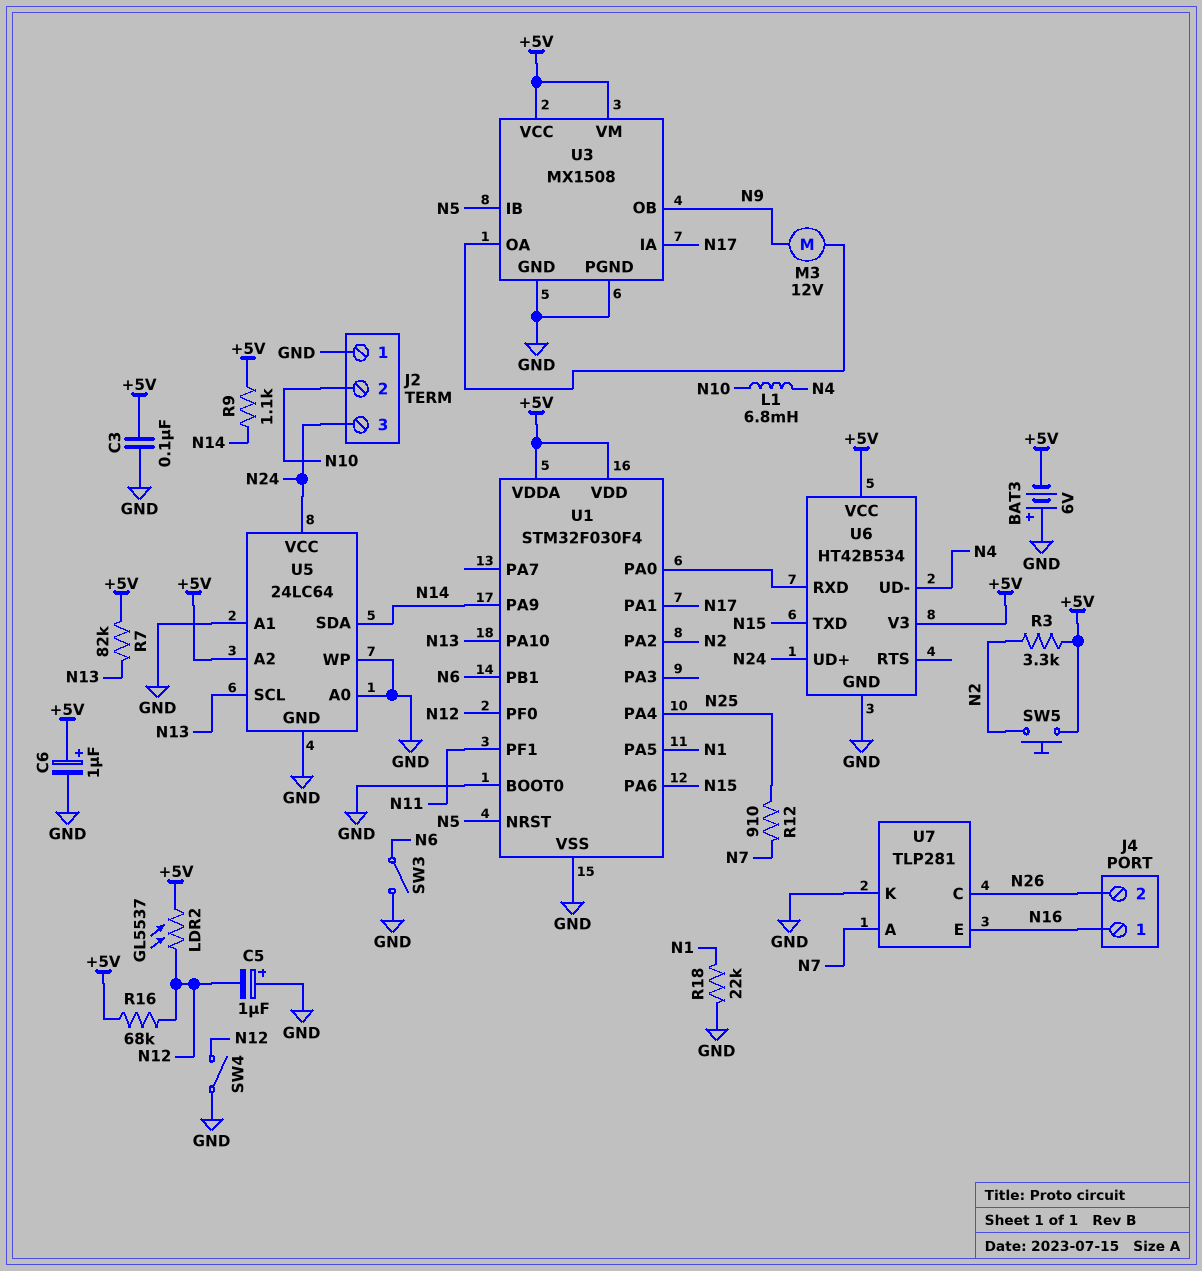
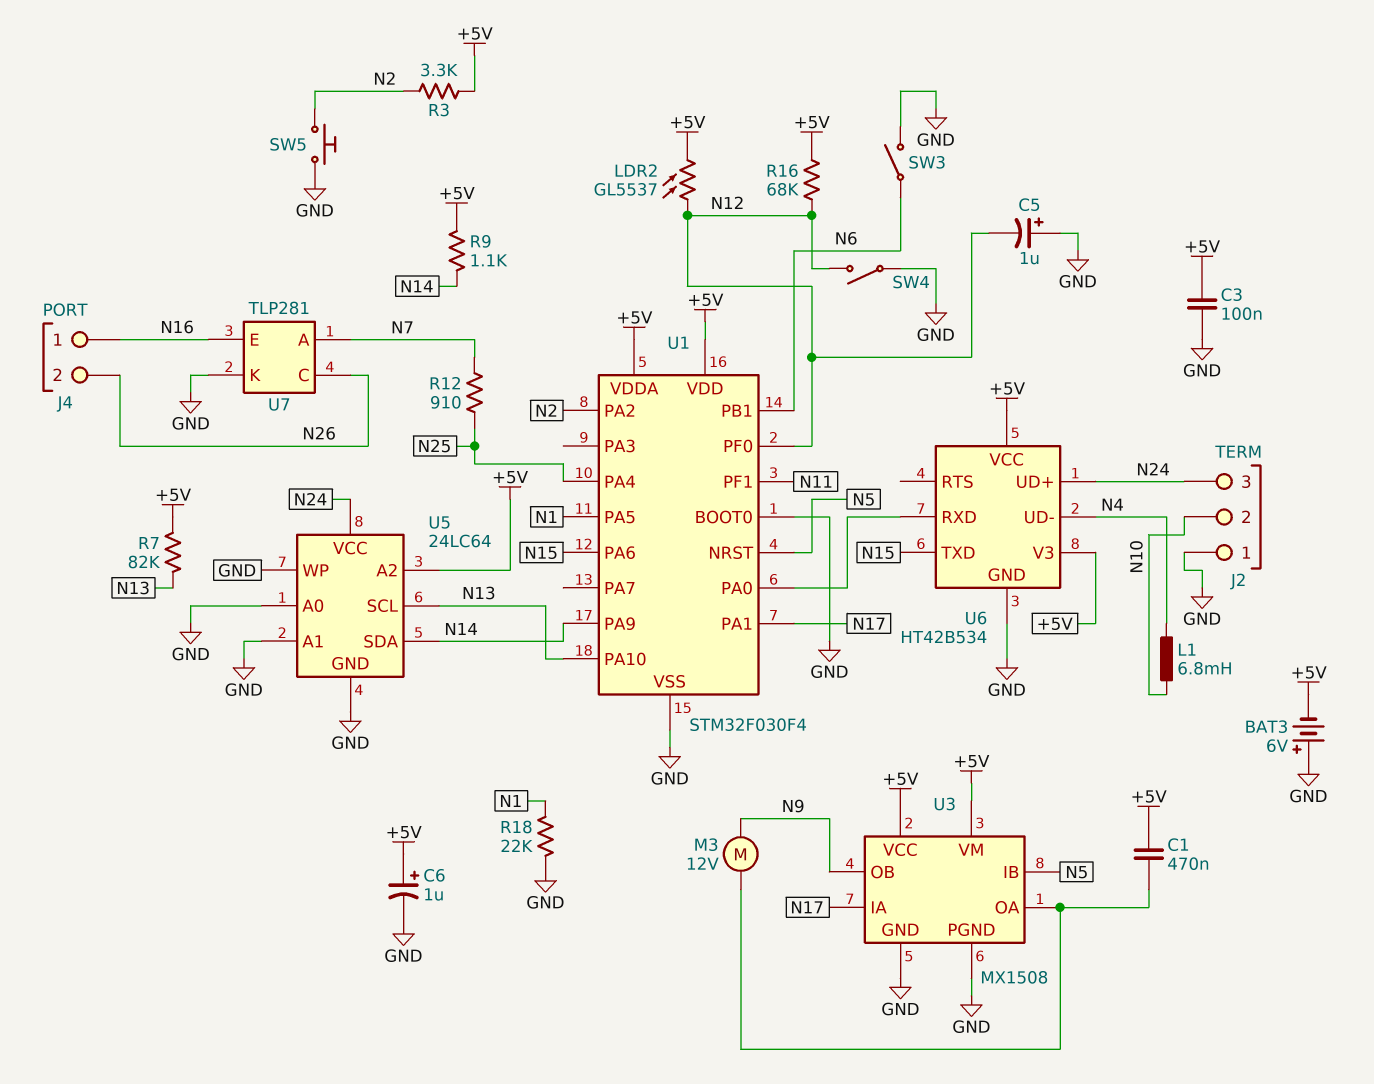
C1: none -> 470nF (+5V, U3/OA)
SW5: button (+5V, N2) -> button (GND, N2)

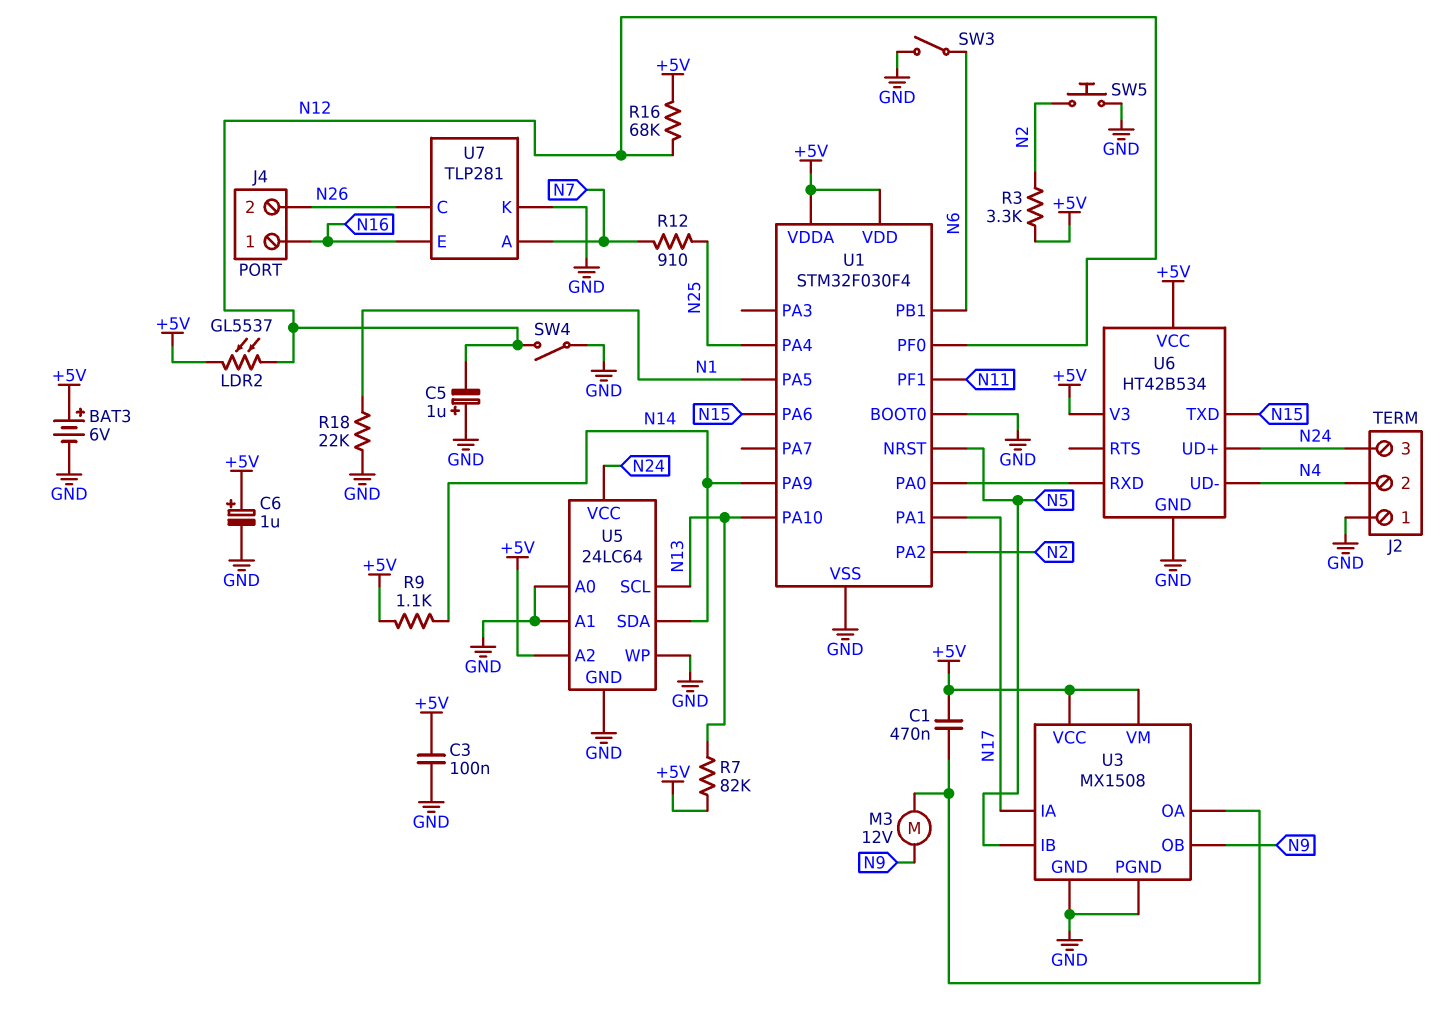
BAT3: 6V (plus GND, minus +5V) -> 6V (plus +5V, minus GND)
J2 pin 2: N10 -> N4
L1: 6.8mH (N4, N10) -> none

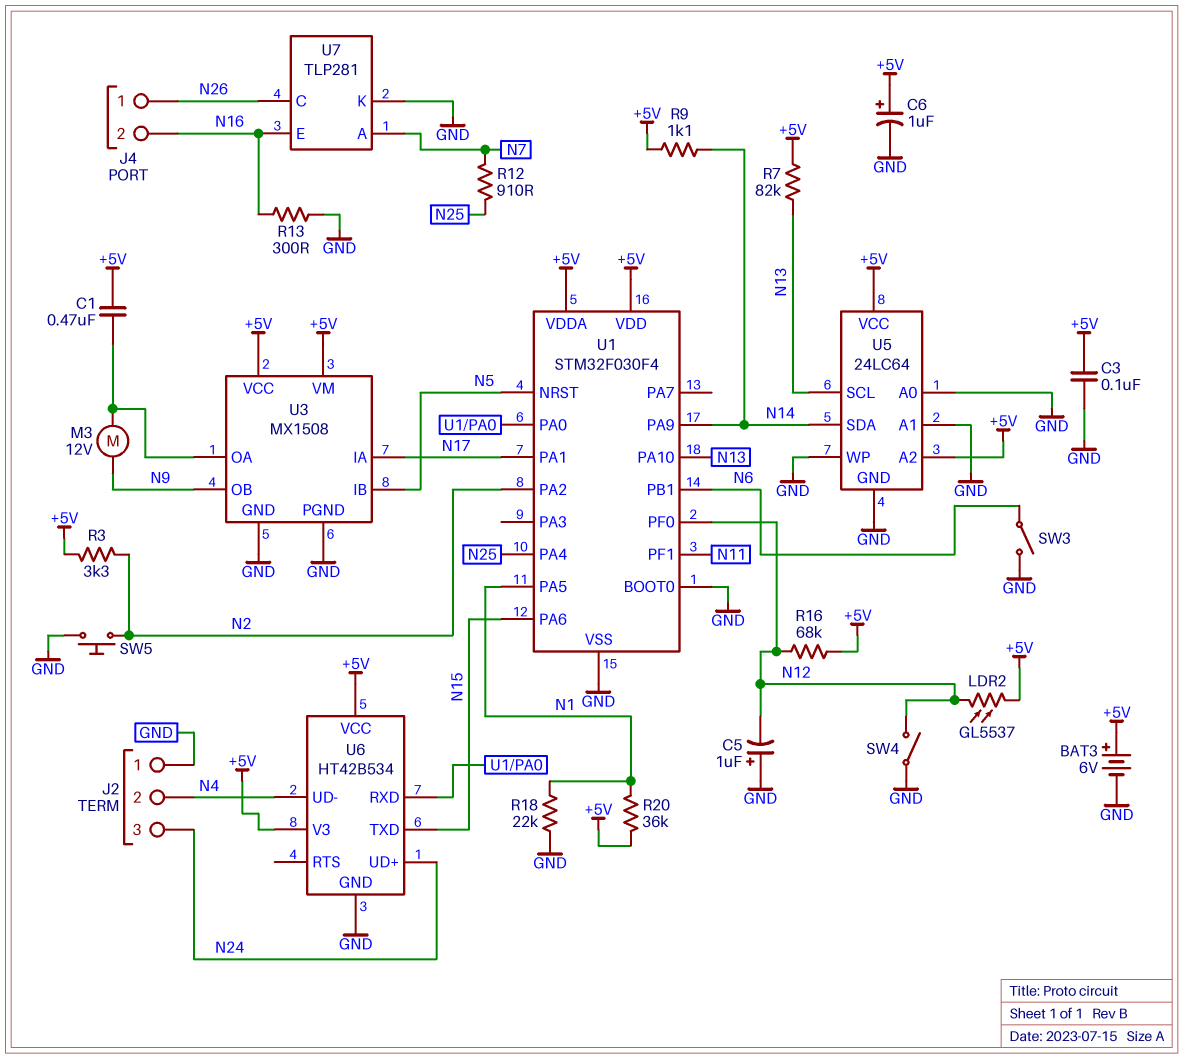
J4 pin 1: N16 -> N26
J4 pin 2: N26 -> N16
R13: none -> 300 (GND, N16)
R20: none -> 36k (+5V, N1)
U5 pin VCC: N24 -> +5V

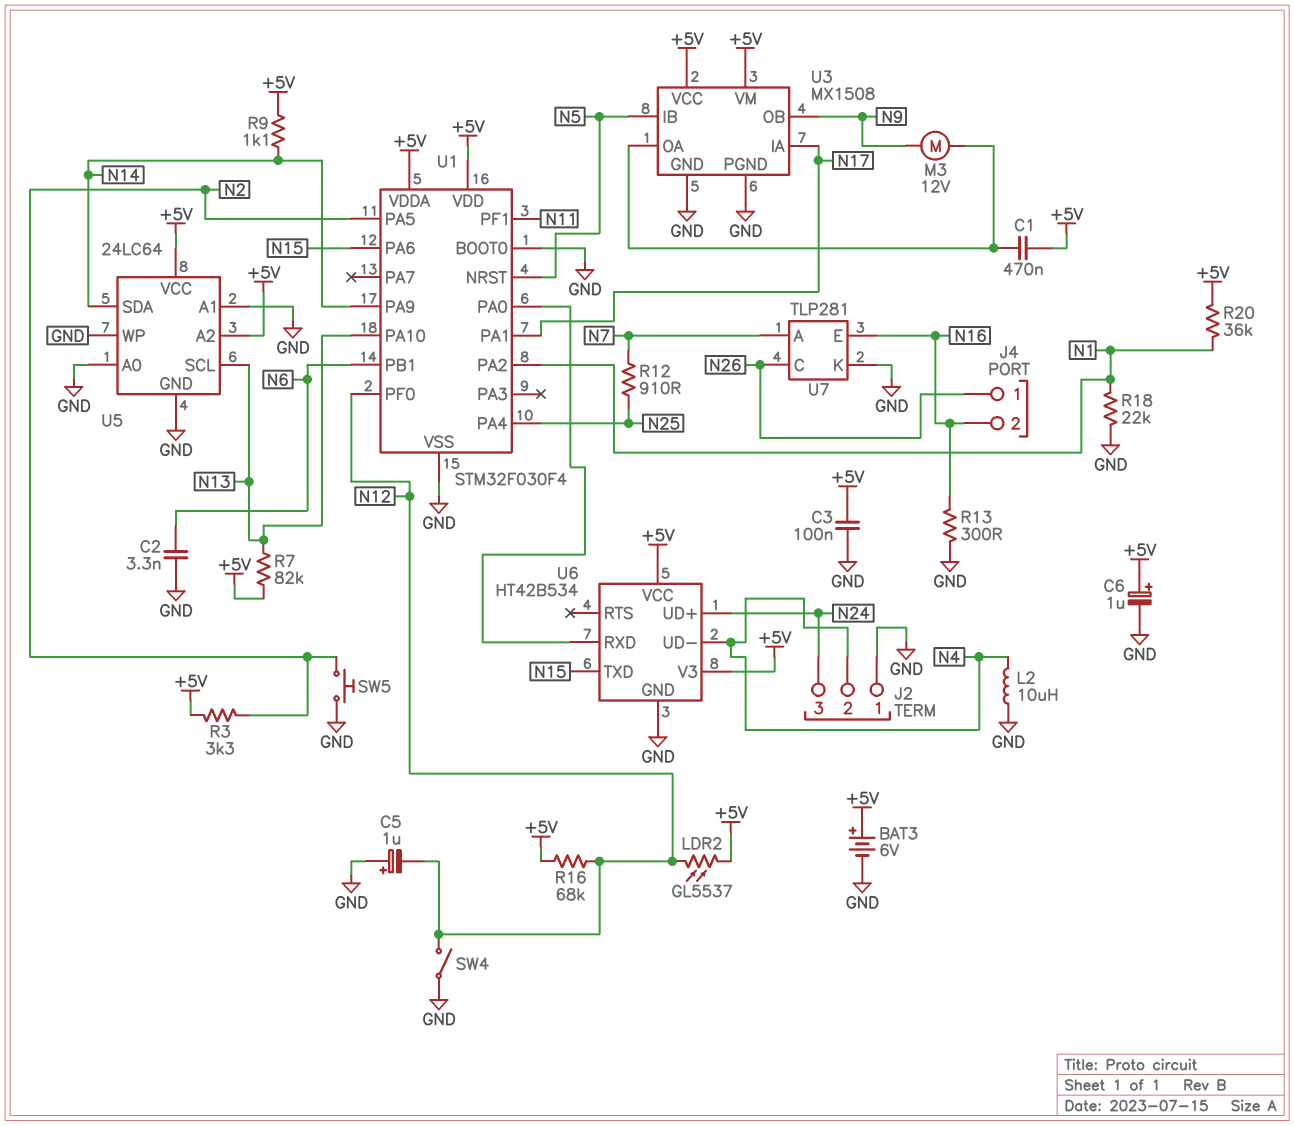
C2: none -> 3.3nF (GND, N6)
L2: none -> 10uH (GND, N4)
SW3: switch (GND, N6) -> none
U1 pin PA2: N2 -> N1
U1 pin PA5: N1 -> N2

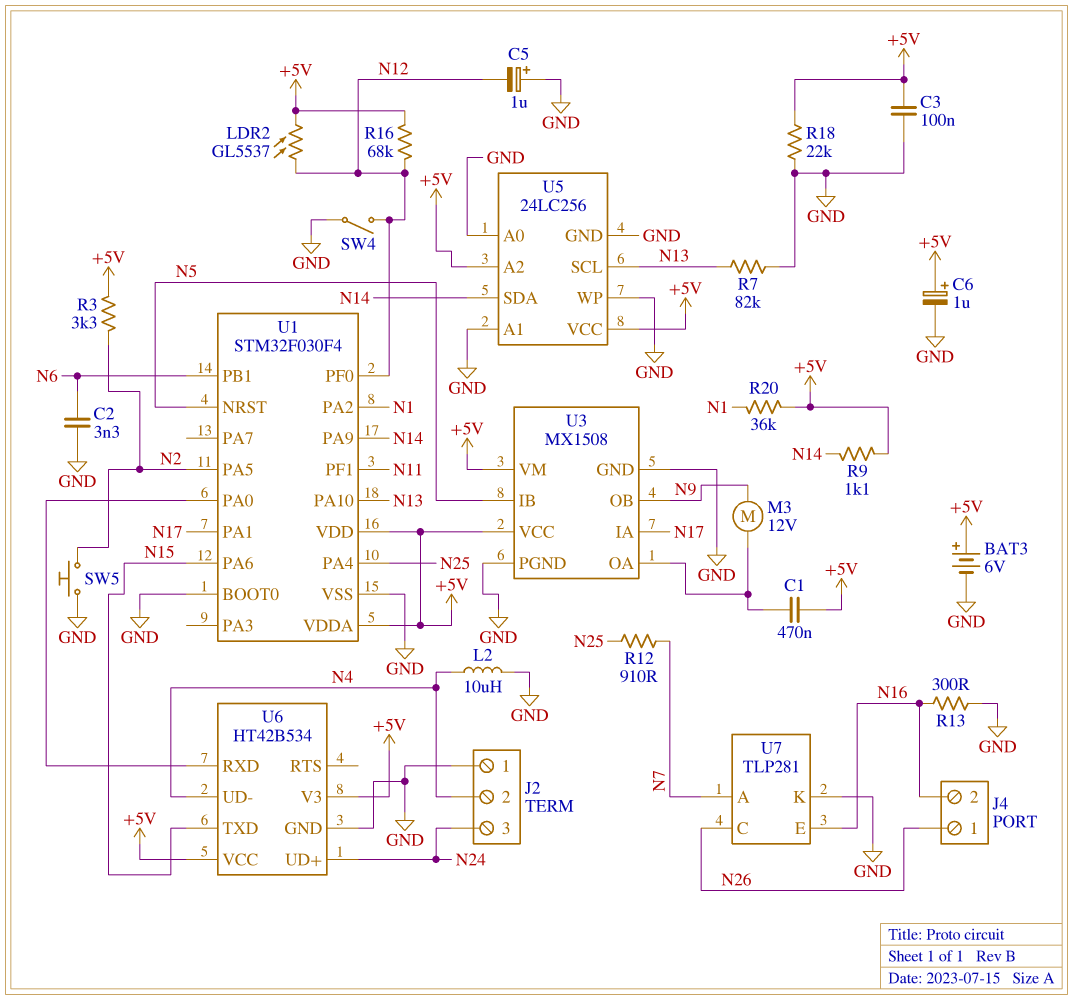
R7: 82k (+5V, N13) -> 82k (GND, N13)
R18: 22k (GND, N1) -> 22k (+5V, GND)
U5: 24LC64 -> 24LC256

